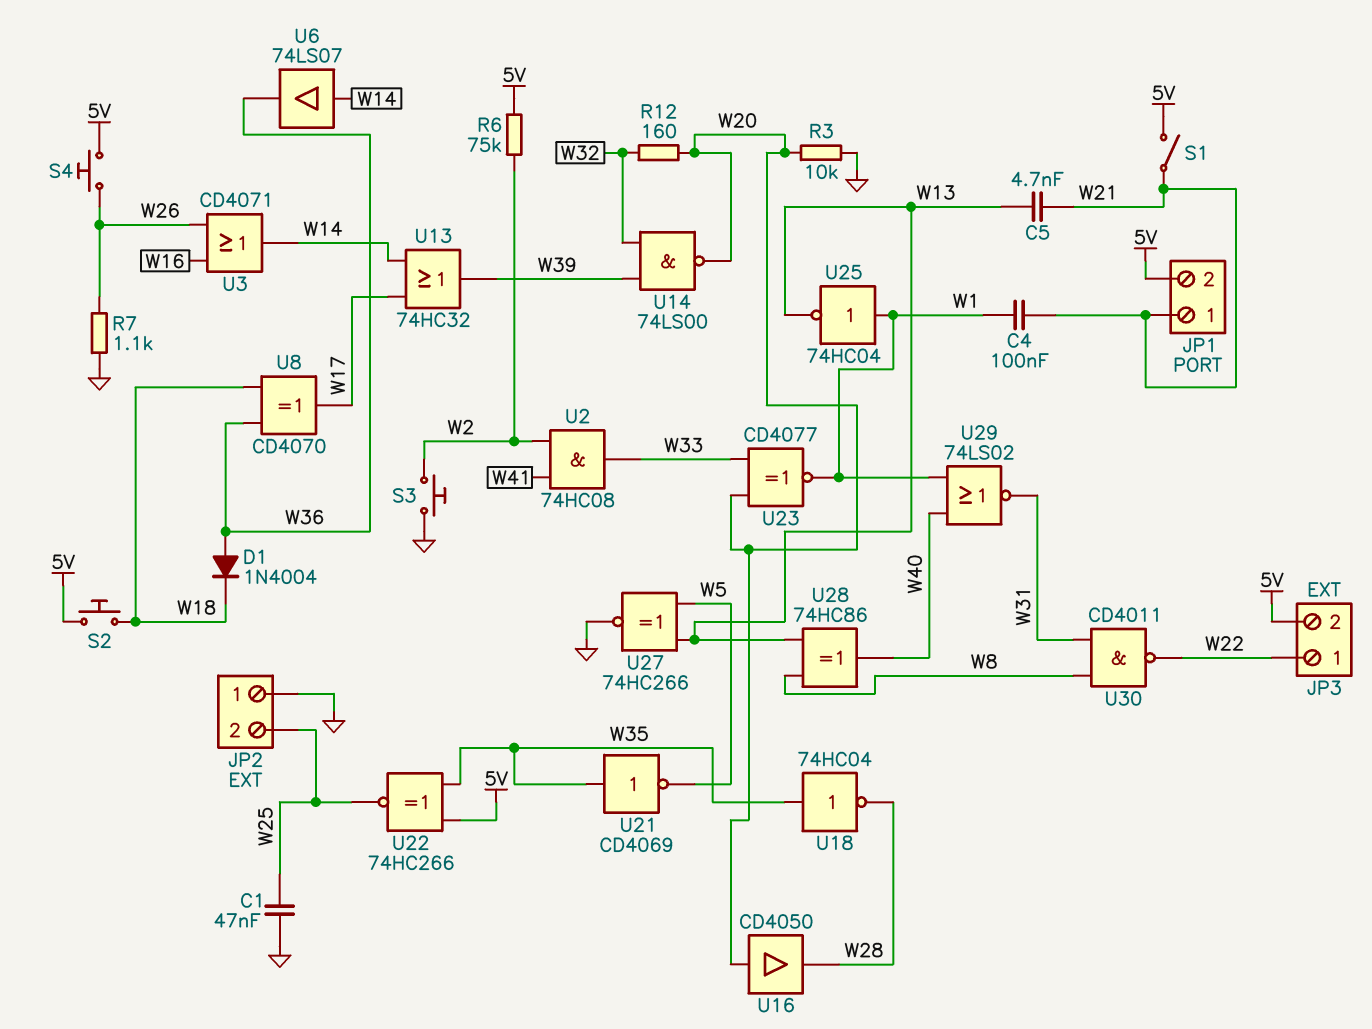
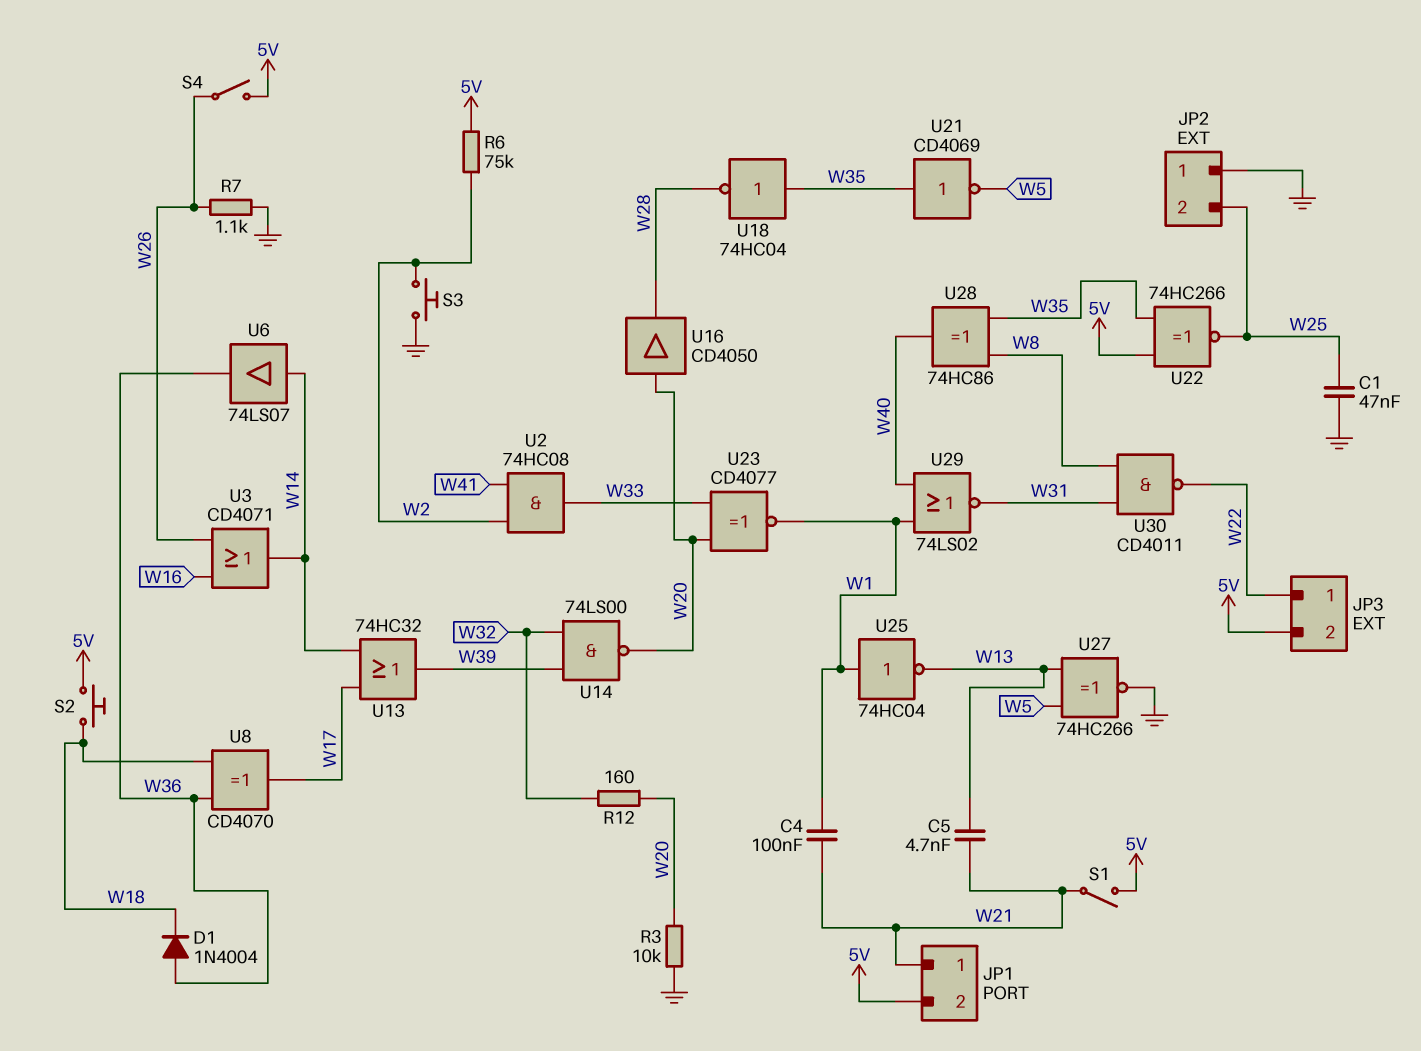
S4: button (5V, W26) -> switch (5V, W26)
U28: XOR 74HC86 (in W8, in W13, out W40) -> XOR 74HC86 (in W8, in W35, out W40)

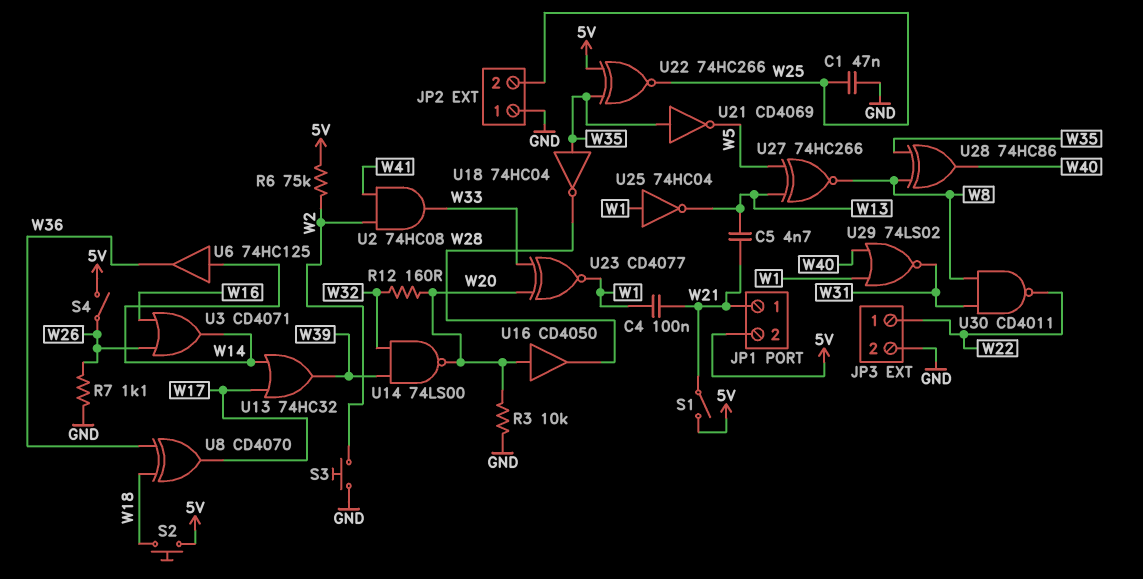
D1: diode 1N4004 (A W36, K W18) -> none
JP3 pin 2: 5V -> GND
U6: buffer 74LS07 (in W14, out W36) -> buffer 74HC125 (in W14, out W36)
U27: XNOR 74HC266 (in W5, in W13, out GND) -> XNOR 74HC266 (in W5, in W13, out W8)

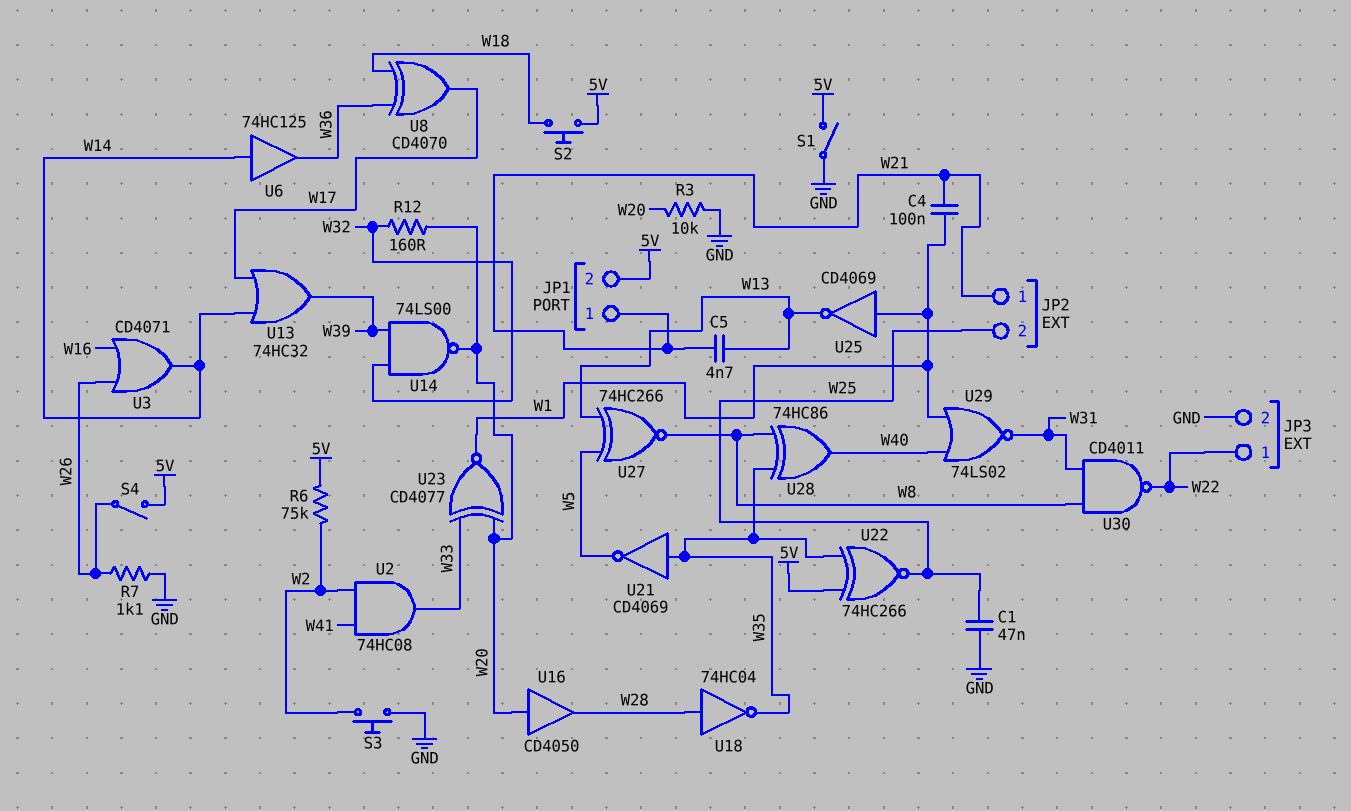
JP2 pin 1: GND -> W21
S1: switch (5V, W21) -> switch (5V, GND)
U18: NOT 74HC04 (in W35, out W28) -> NOT 74HC04 (in W28, out W35)
U25: NOT 74HC04 (in W1, out W13) -> NOT CD4069 (in W1, out W13)

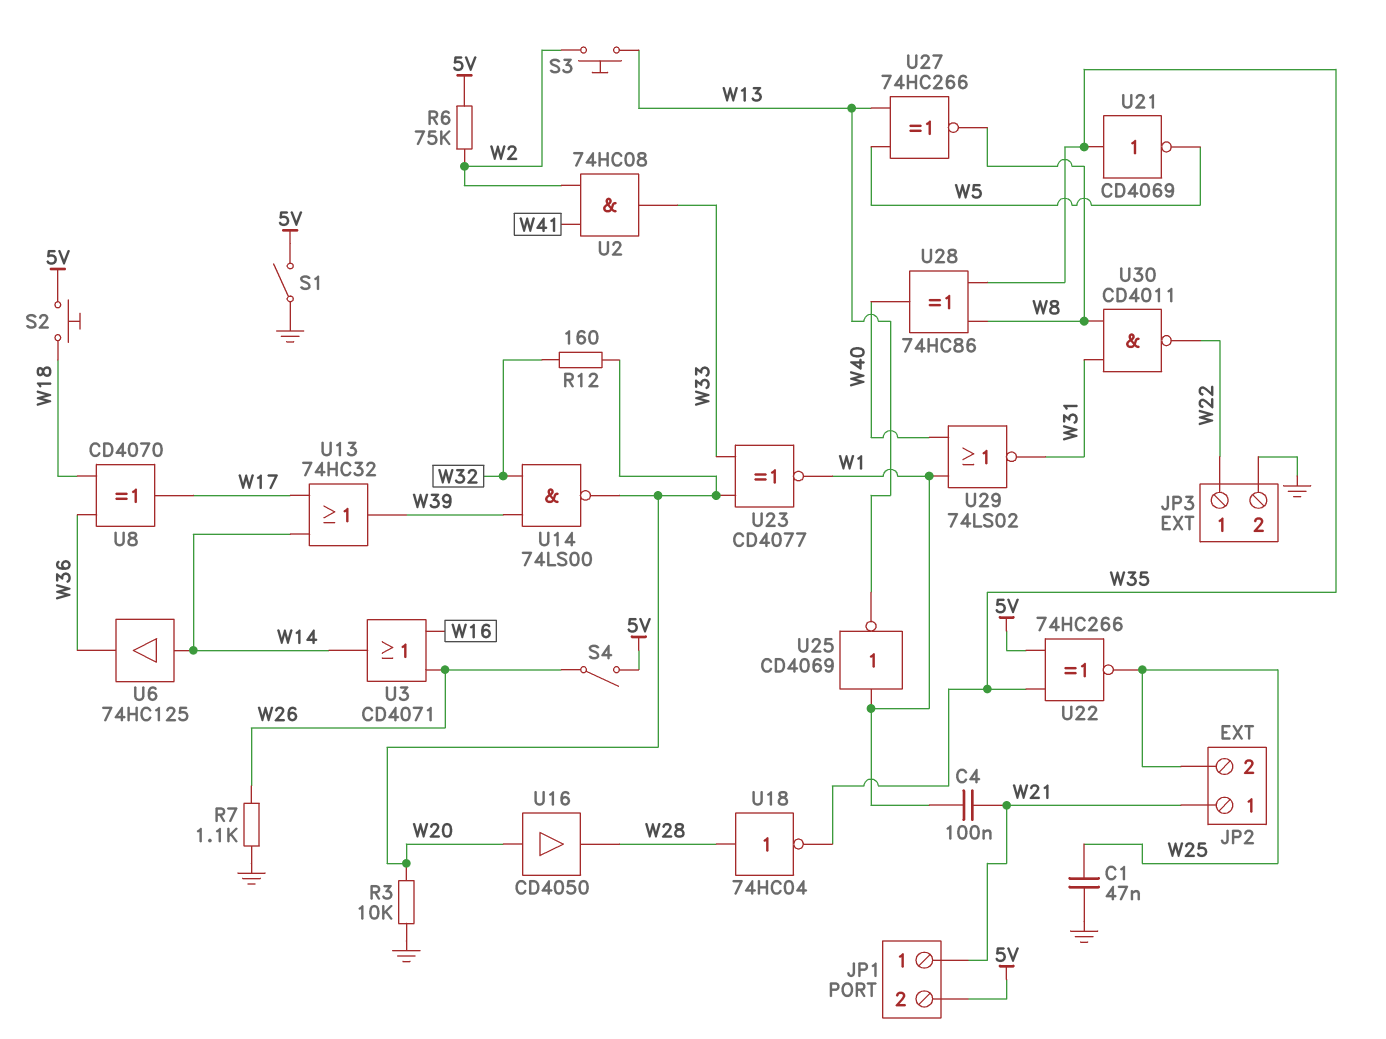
C5: 4.7nF (W13, W21) -> none
S3: button (GND, W2) -> button (W2, W13)

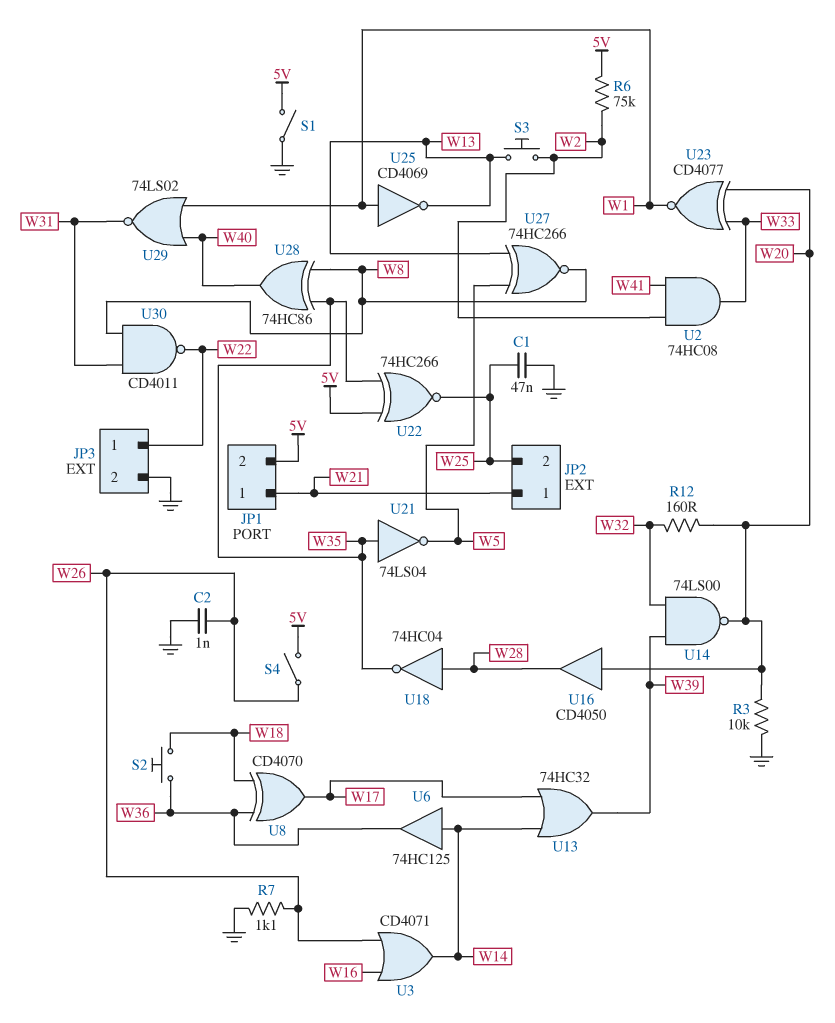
C2: none -> 1nF (GND, W26)
C4: 100nF (W1, W21) -> none
S2: button (5V, W18) -> button (W18, W36)
U21: NOT CD4069 (in W35, out W5) -> NOT 74LS04 (in W35, out W5)

